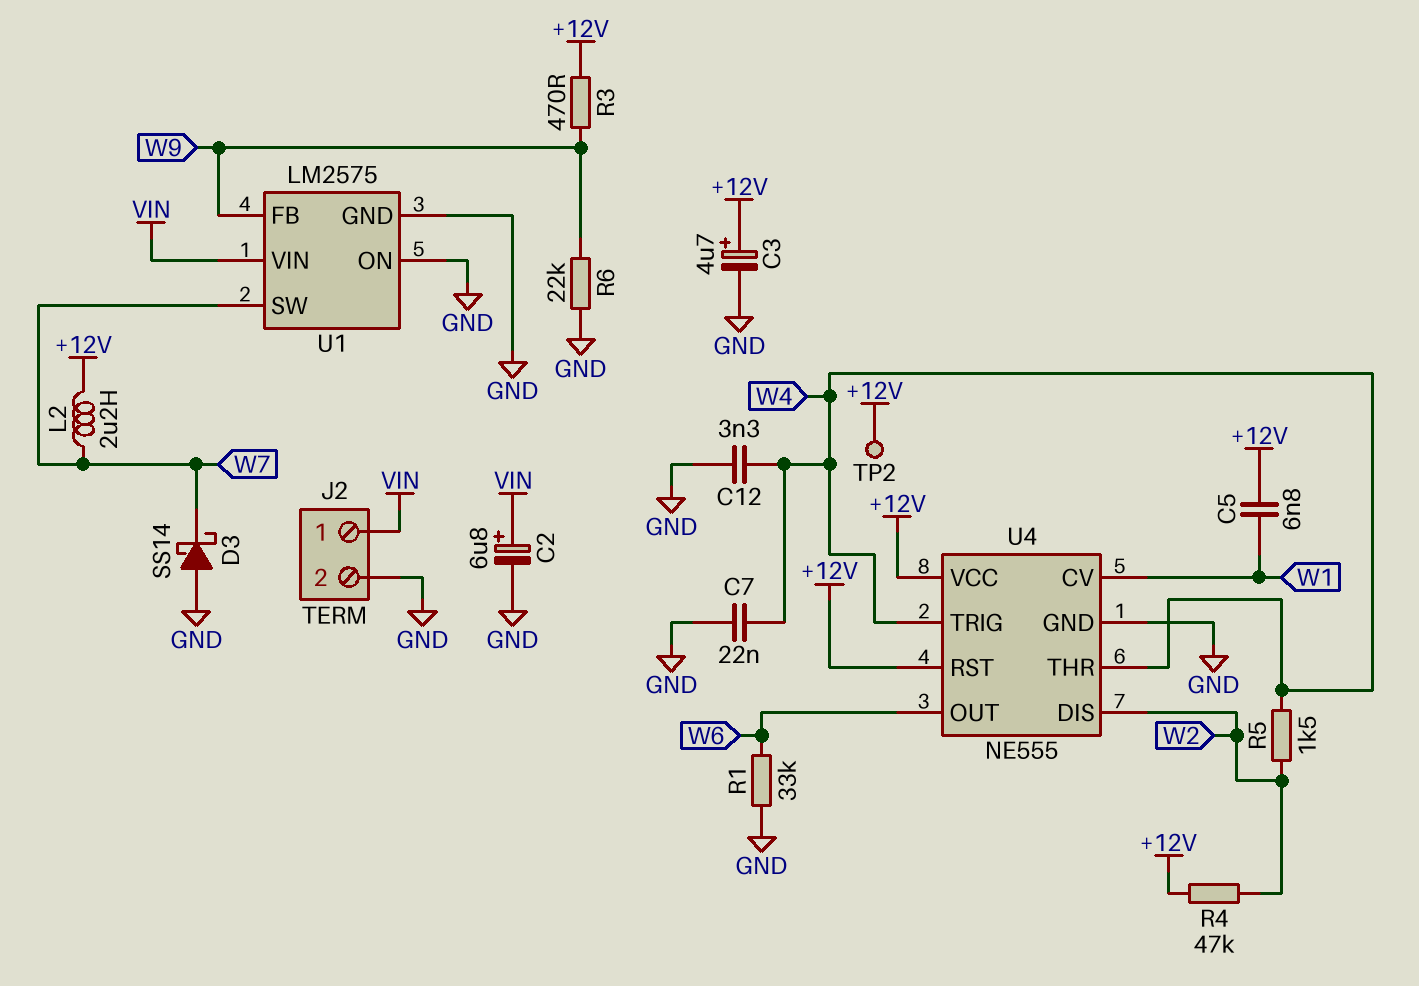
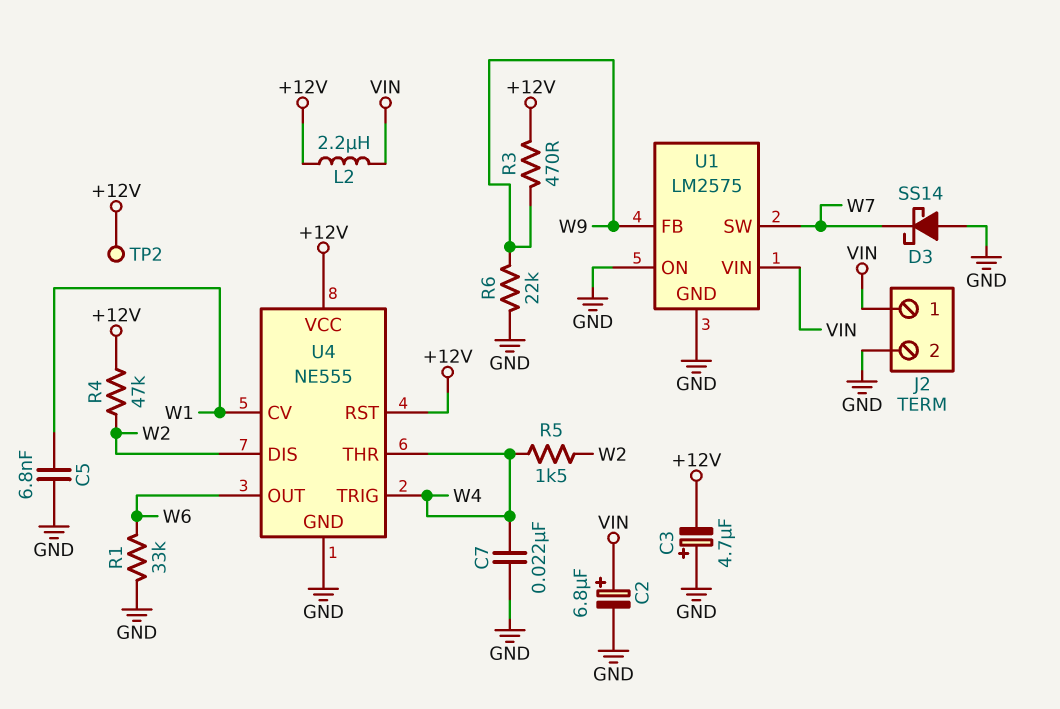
C3: 4.7uF (plus +12V, minus GND) -> 4.7uF (plus GND, minus +12V)
C5: 6.8nF (+12V, W1) -> 6.8nF (GND, W1)
C12: 3.3nF (GND, W4) -> none
L2: 2.2uH (+12V, W7) -> 2.2uH (+12V, VIN)

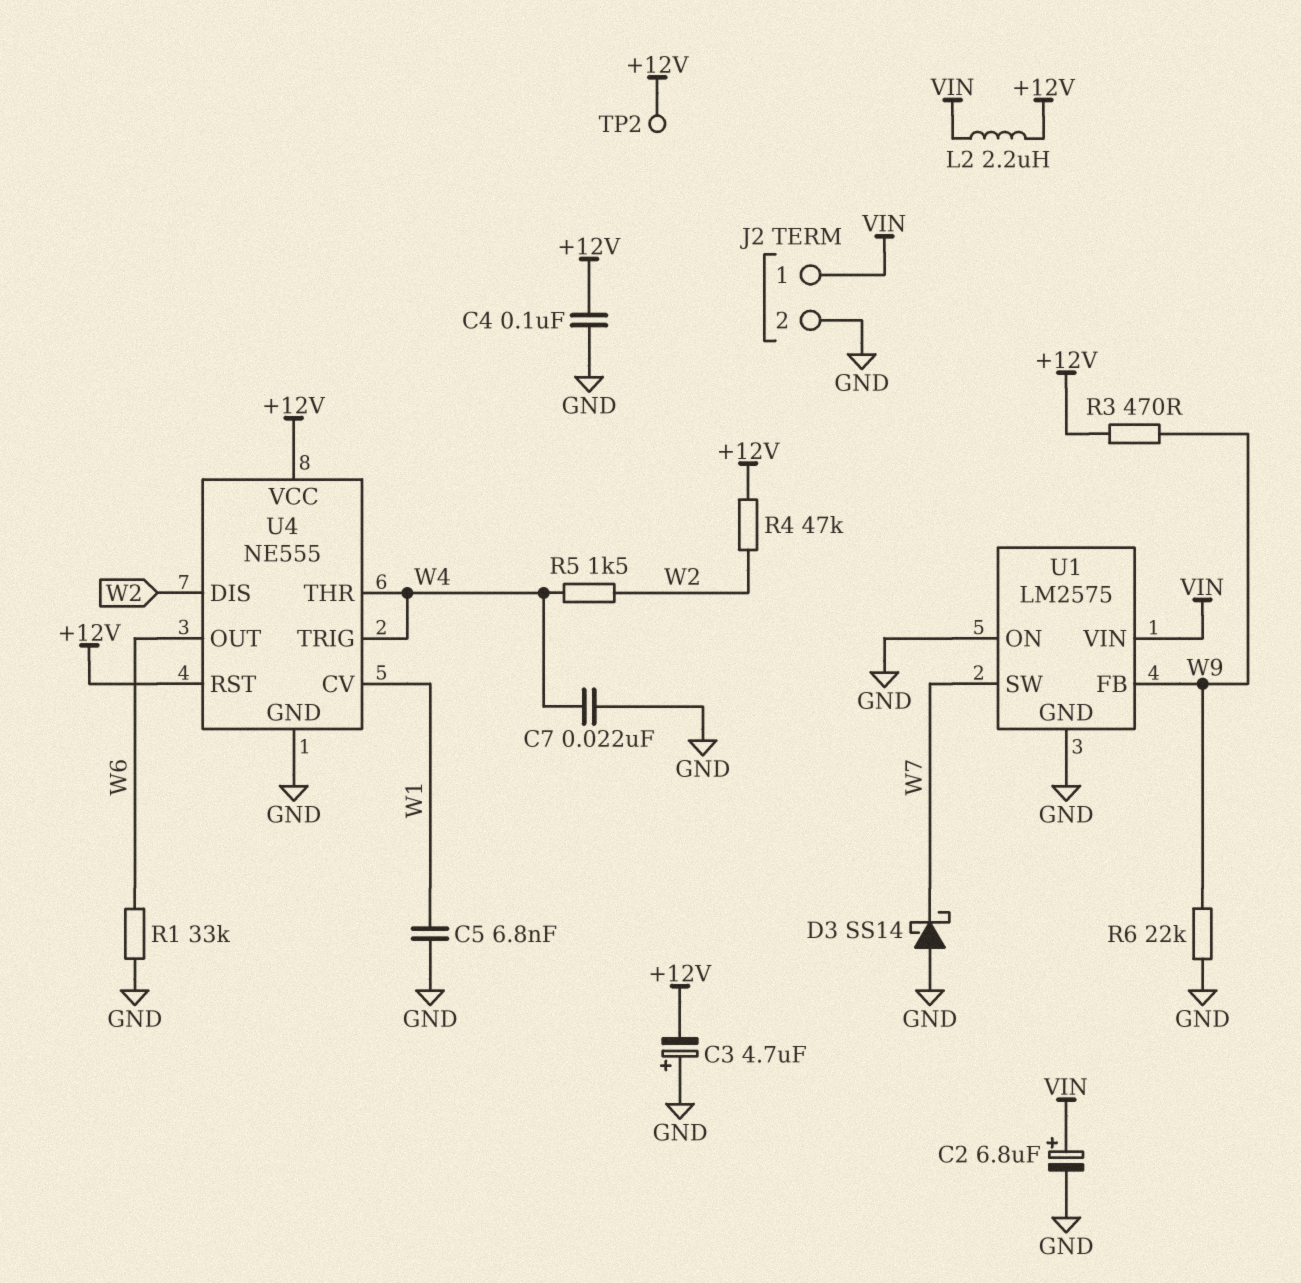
C4: none -> 100nF (+12V, GND)

